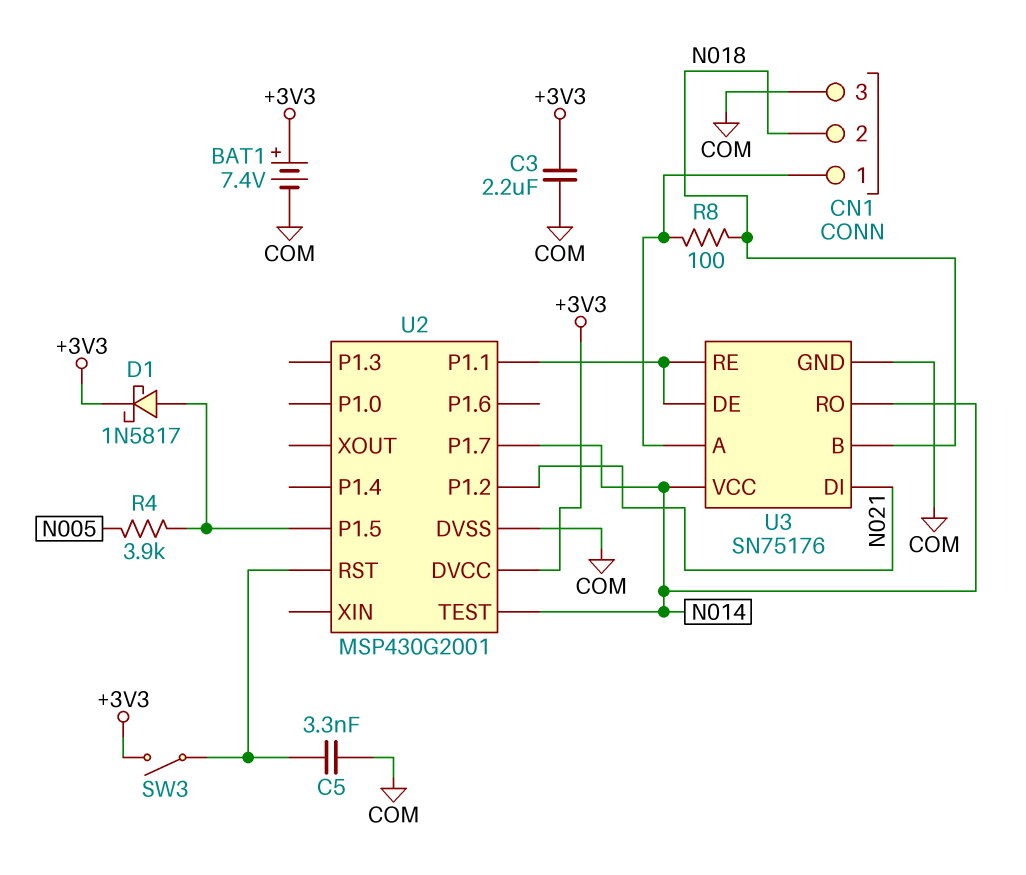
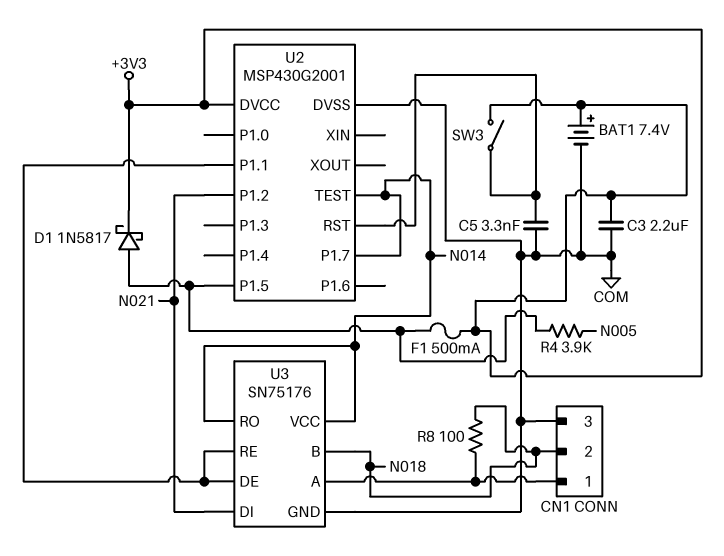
F1: none -> 500mA (+3V3, U2/P1.5)

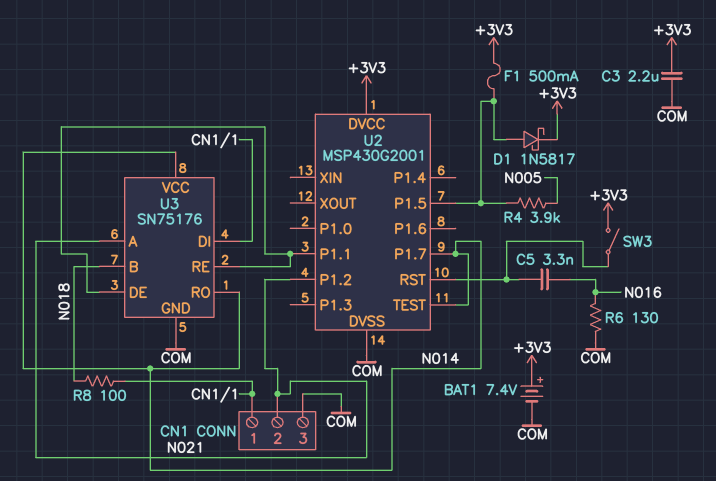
C5: 3.3nF (COM, U2/RST) -> 3.3nF (N016, U2/RST)
CN1 pin 2: N018 -> N021
R6: none -> 130 (COM, N016)
U3 pin A: CN1/1 -> N021
U3 pin DI: N021 -> CN1/1

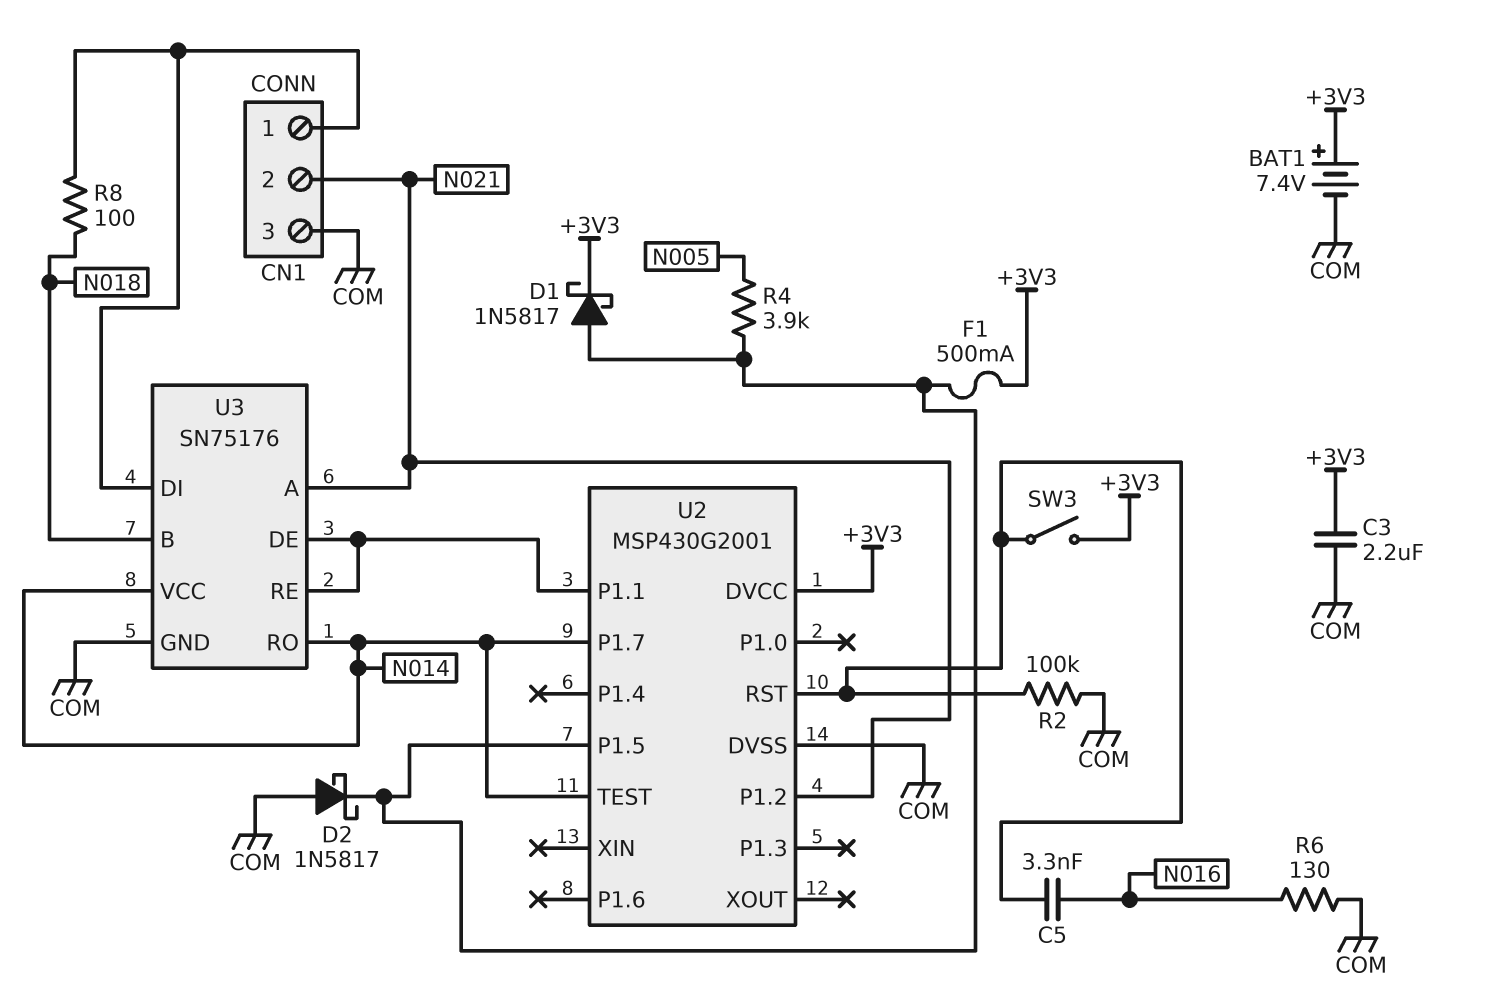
D2: none -> schottky 1N5817 (A COM, K U2/P1.5)
R2: none -> 100k (COM, U2/RST)

